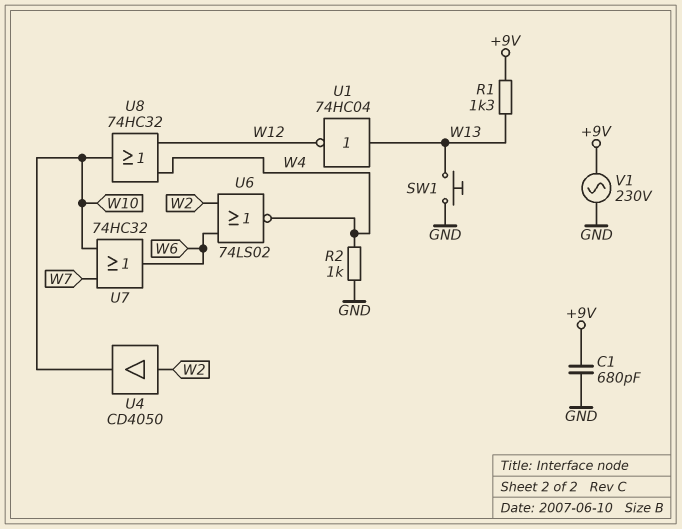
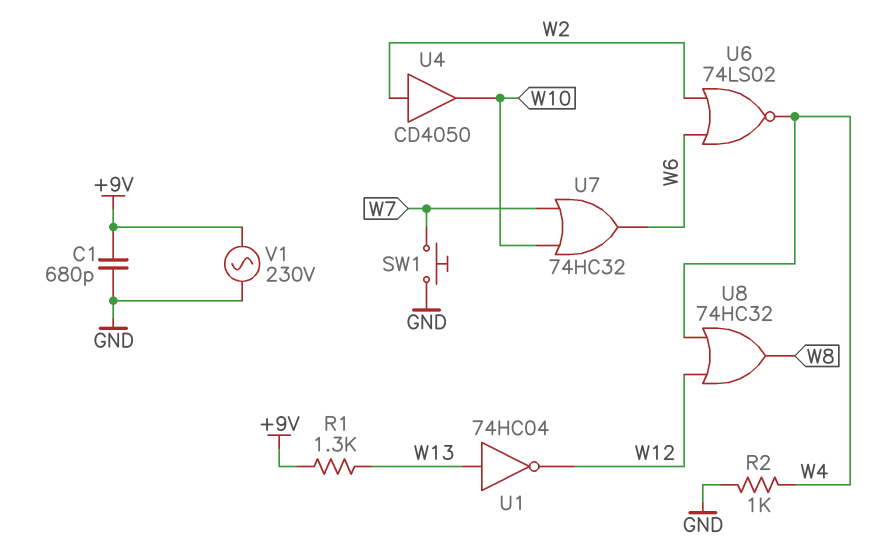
SW1: button (GND, W13) -> button (GND, W7)
U8: OR 74HC32 (in W4, in W12, out W10) -> OR 74HC32 (in W4, in W12, out W8)

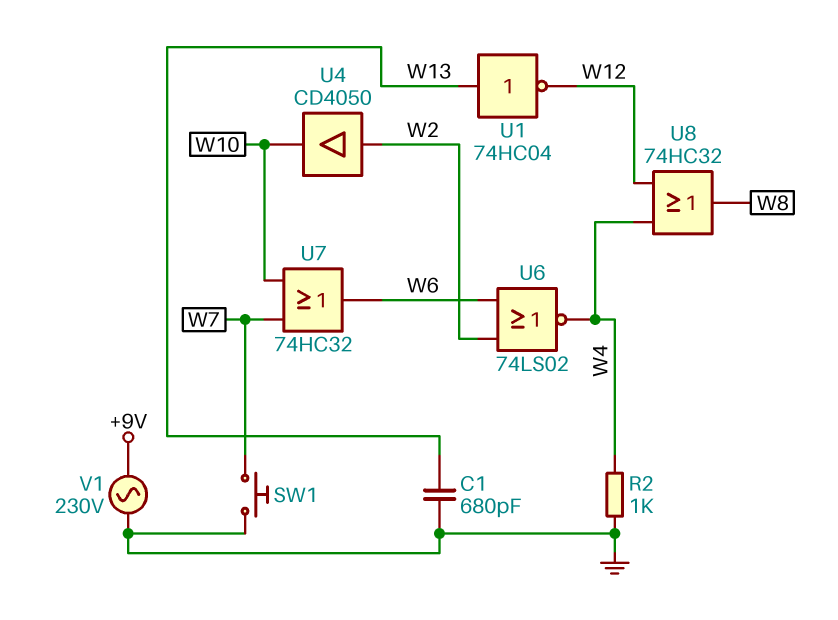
C1: 680pF (+9V, GND) -> 680pF (GND, W13)
R1: 1.3k (+9V, W13) -> none

